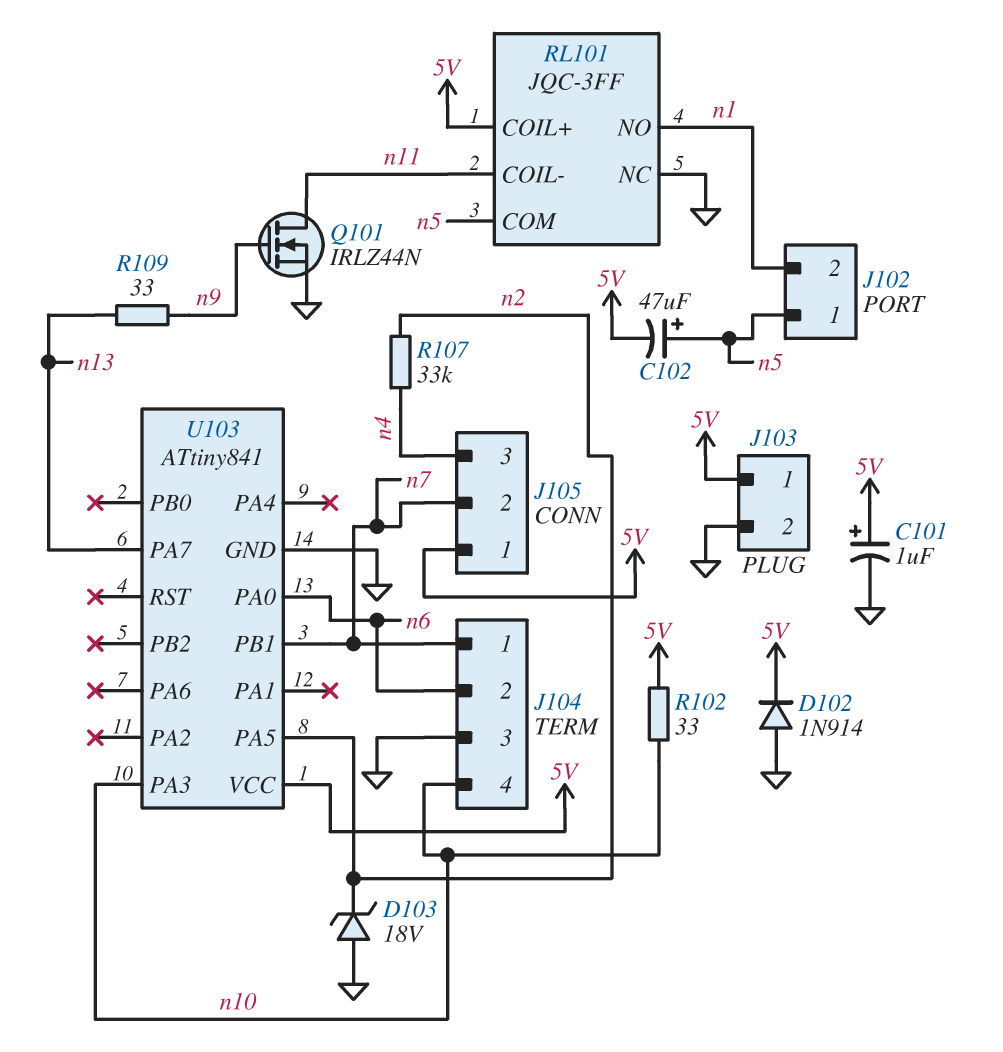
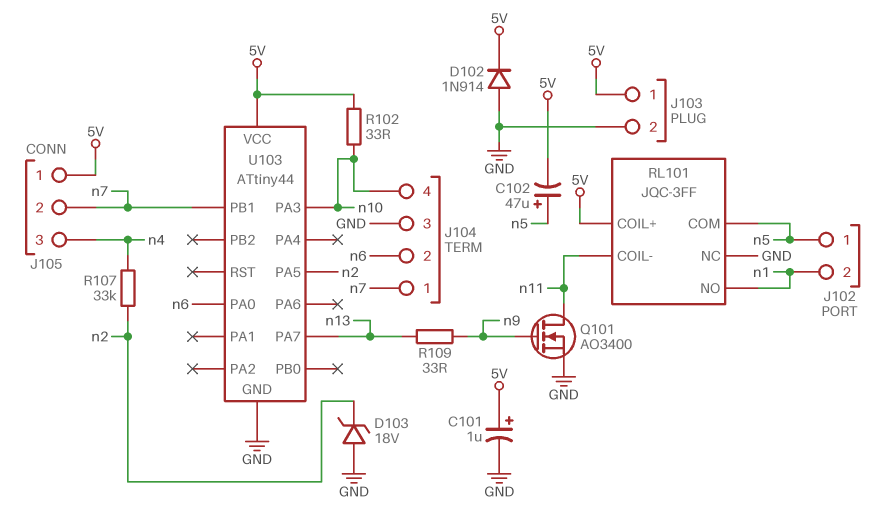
Q101: NMOS IRLZ44N (G n9, D n11, S GND) -> NMOS AO3400 (G n9, D n11, S GND)
U103: ATtiny841 -> ATtiny44

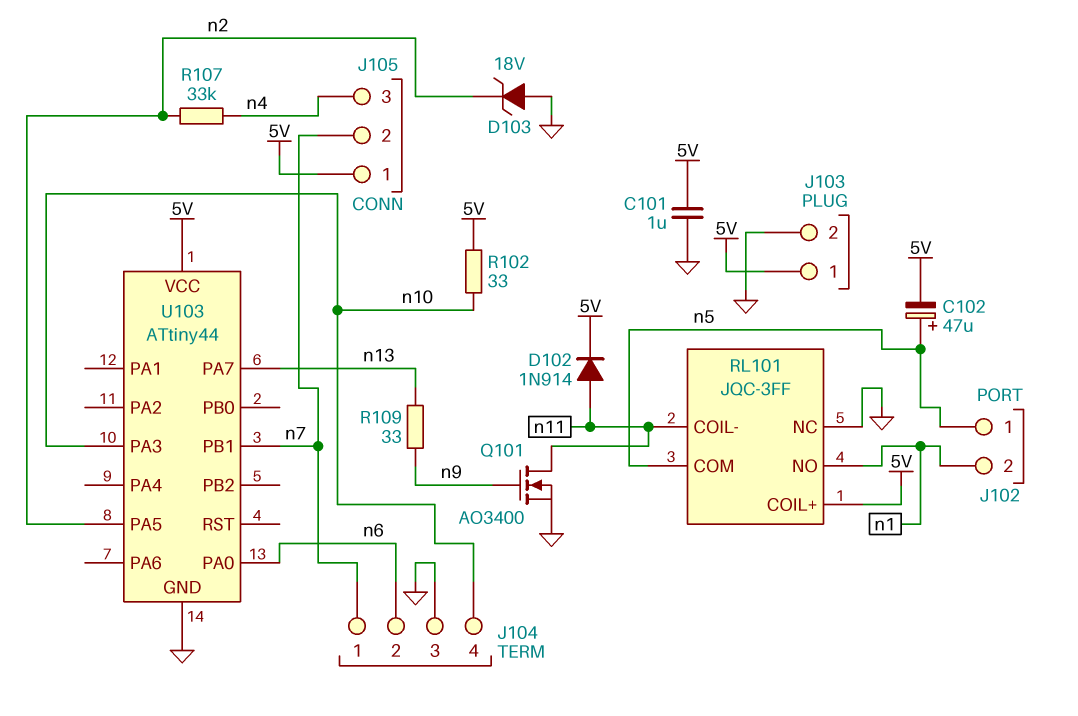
C101: 1uF (plus 5V, minus GND) -> 1uF (5V, GND)
D102: diode 1N914 (A GND, K 5V) -> diode 1N914 (A n11, K 5V)

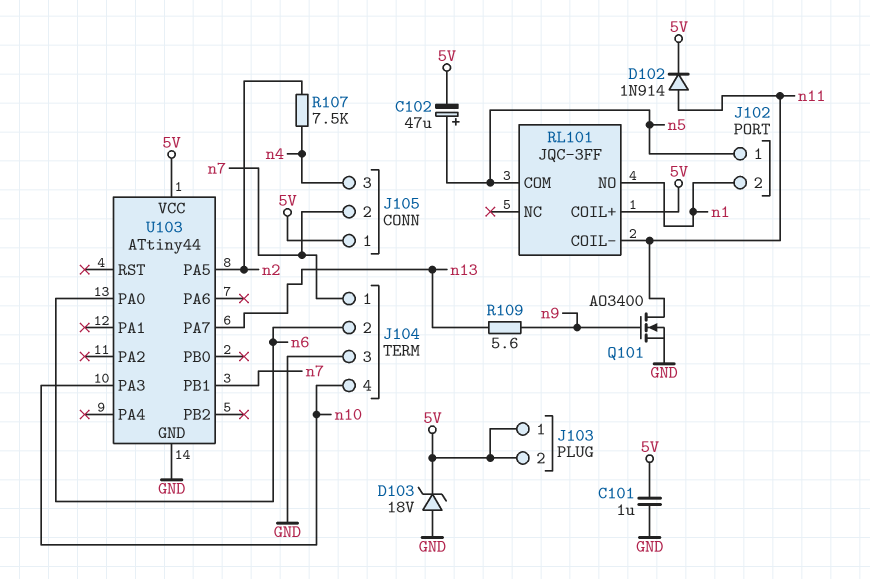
D103: zener 18V (A GND, K n2) -> zener 18V (A GND, K 5V)
J103 pin 2: GND -> 5V
R102: 33 (5V, n10) -> none
R107: 33k (n2, n4) -> 7.5k (n2, n4)
R109: 33 (n9, n13) -> 5.6 (n9, n13)
RL101 pin NC: GND -> none

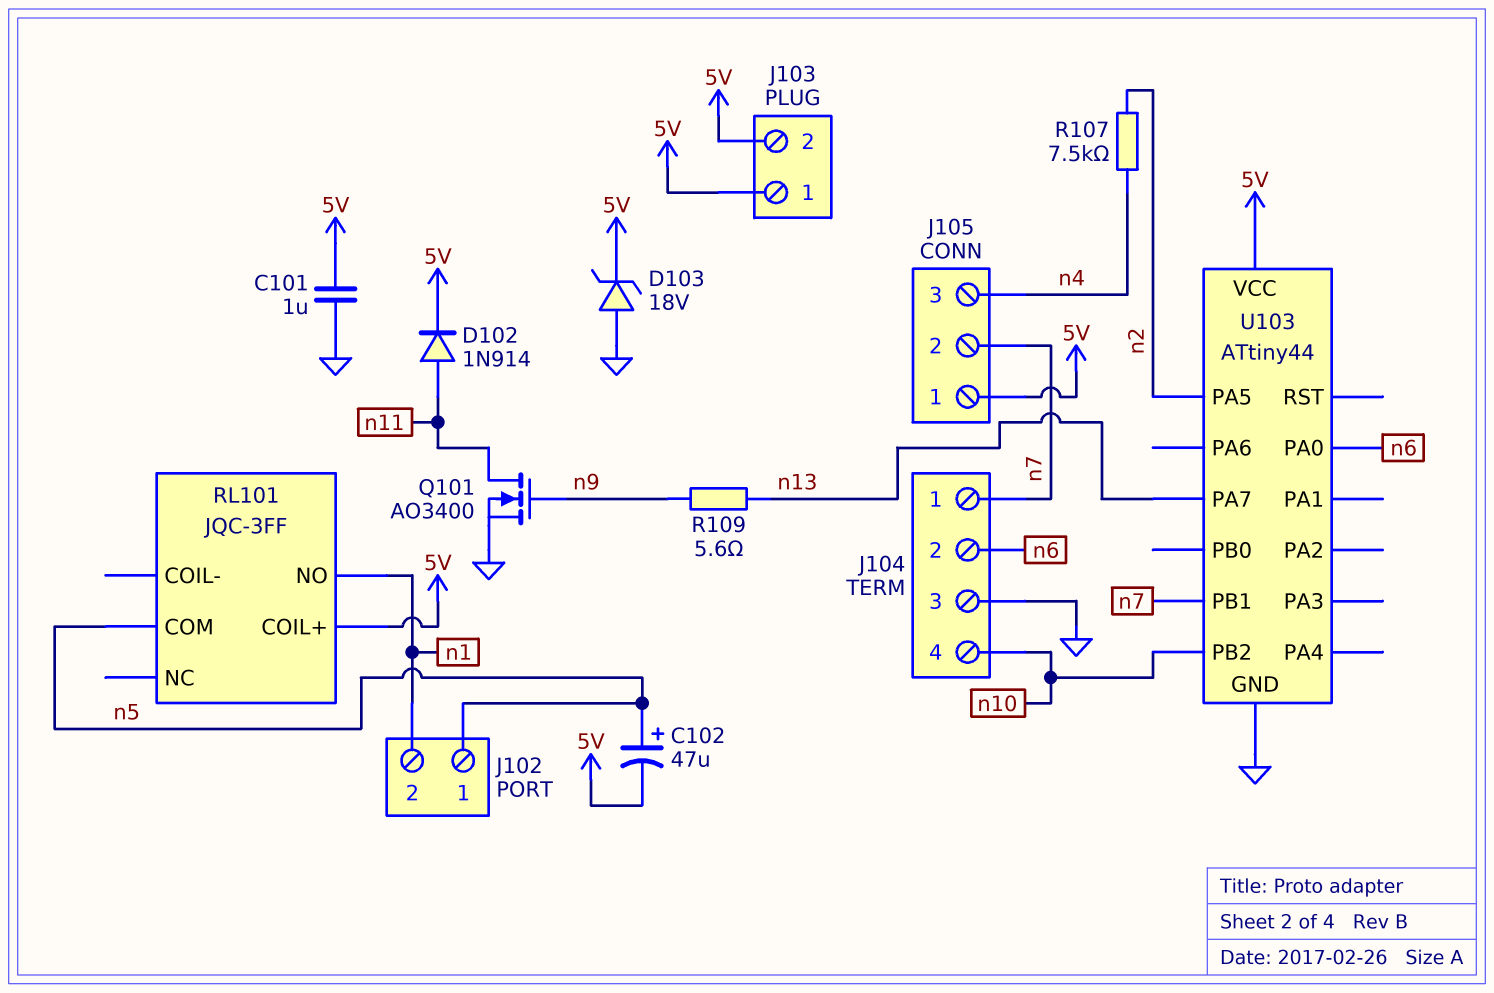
RL101 pin COIL-: n11 -> none
U103 pin PA3: n10 -> none
U103 pin PB2: none -> n10

